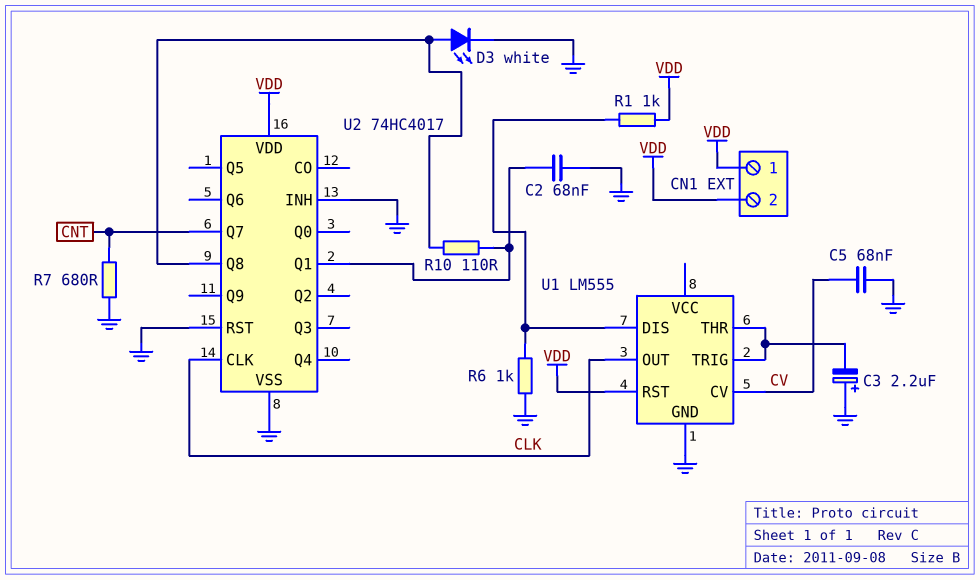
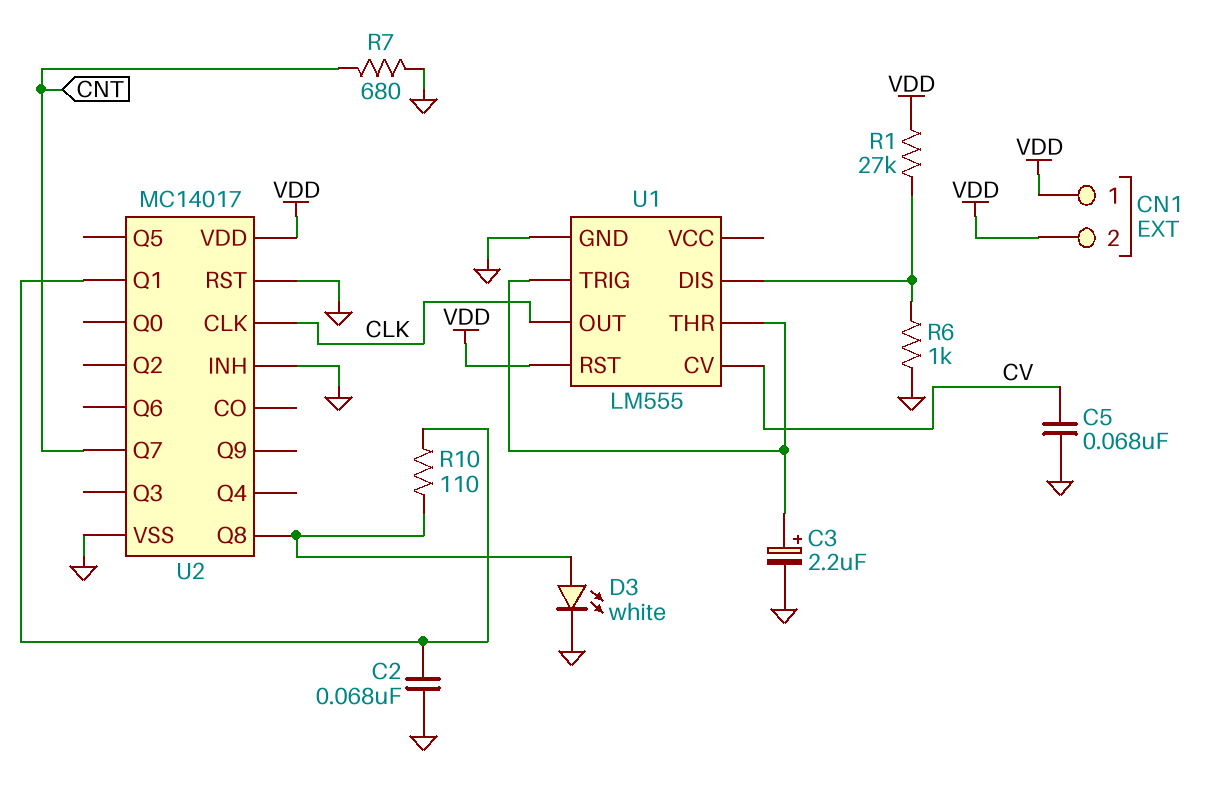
C3: 2.2uF (plus GND, minus U1/THR) -> 2.2uF (plus U1/THR, minus GND)
R1: 1k (U1/DIS, VDD) -> 27k (U1/DIS, VDD)
U2: 74HC4017 -> MC14017

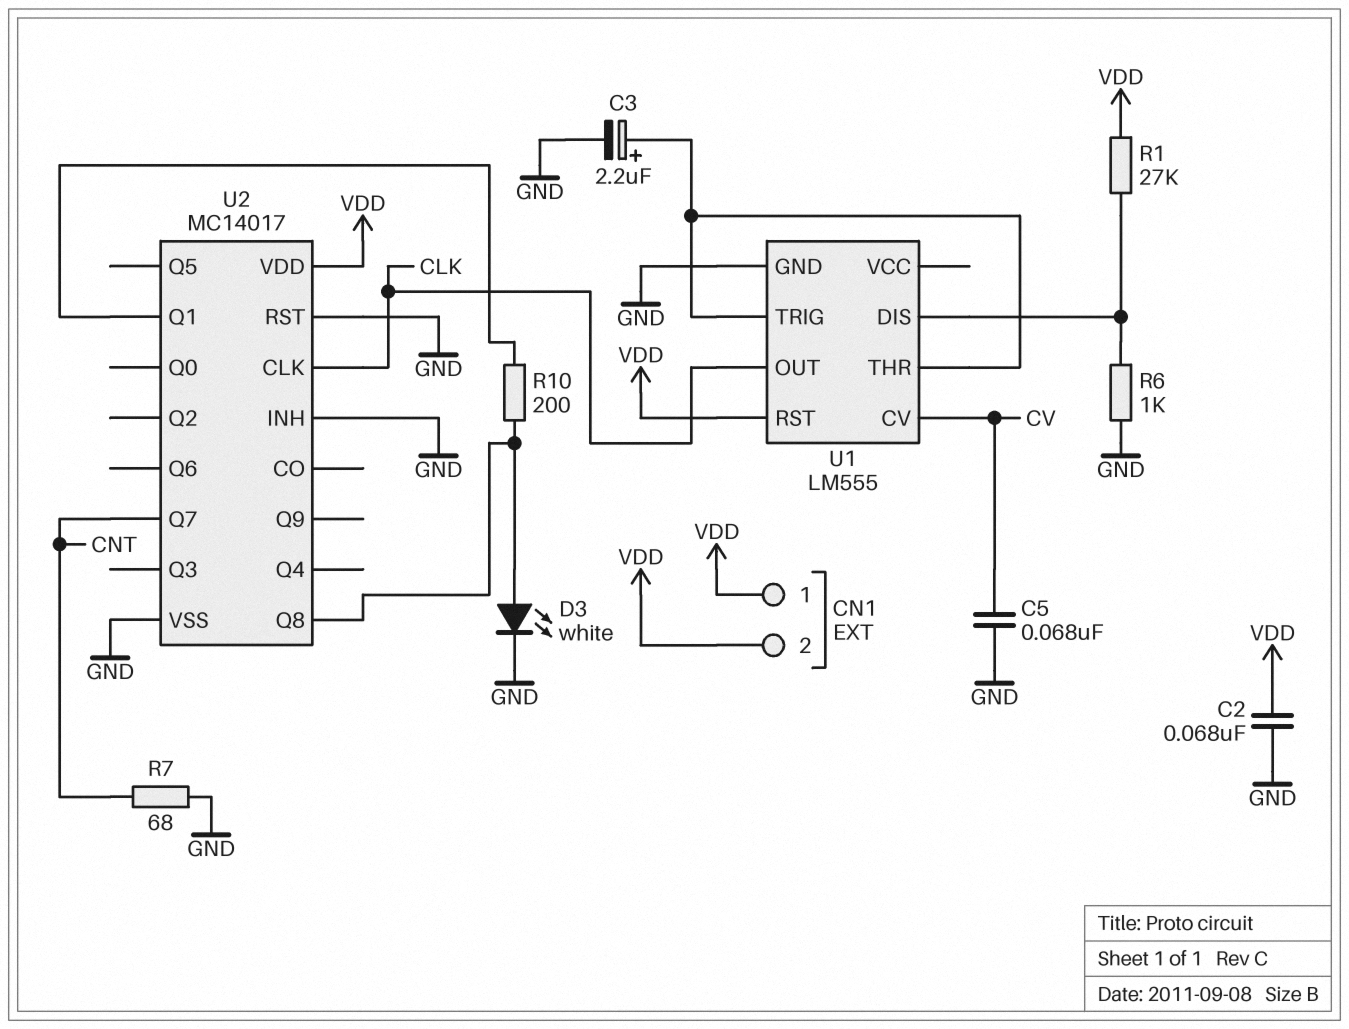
C2: 68nF (GND, U2/Q1) -> 68nF (GND, VDD)
R7: 680 (CNT, GND) -> 68 (CNT, GND)
R10: 110 (U2/Q1, U2/Q8) -> 200 (U2/Q1, U2/Q8)

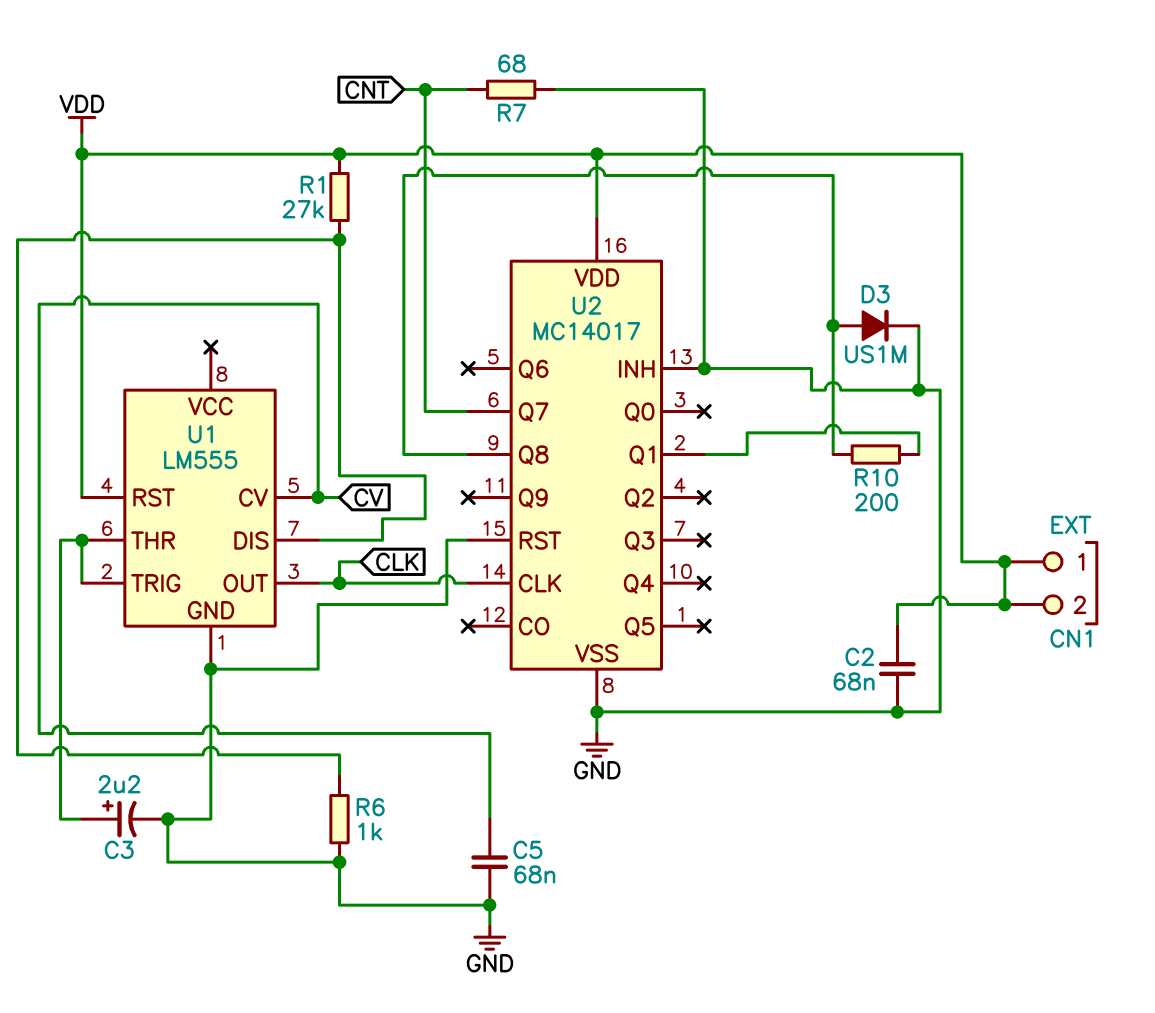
D3: LED white (A U2/Q8, K GND) -> diode US1M (A U2/Q8, K GND)

